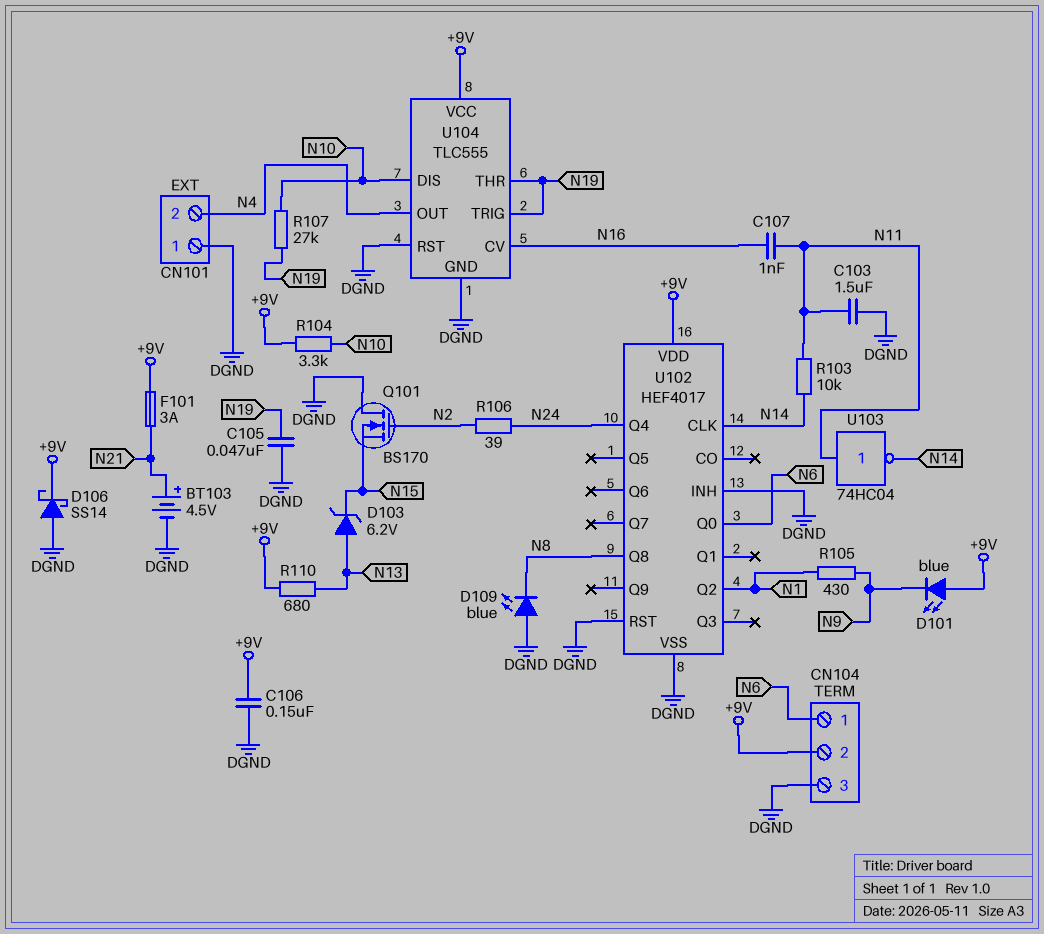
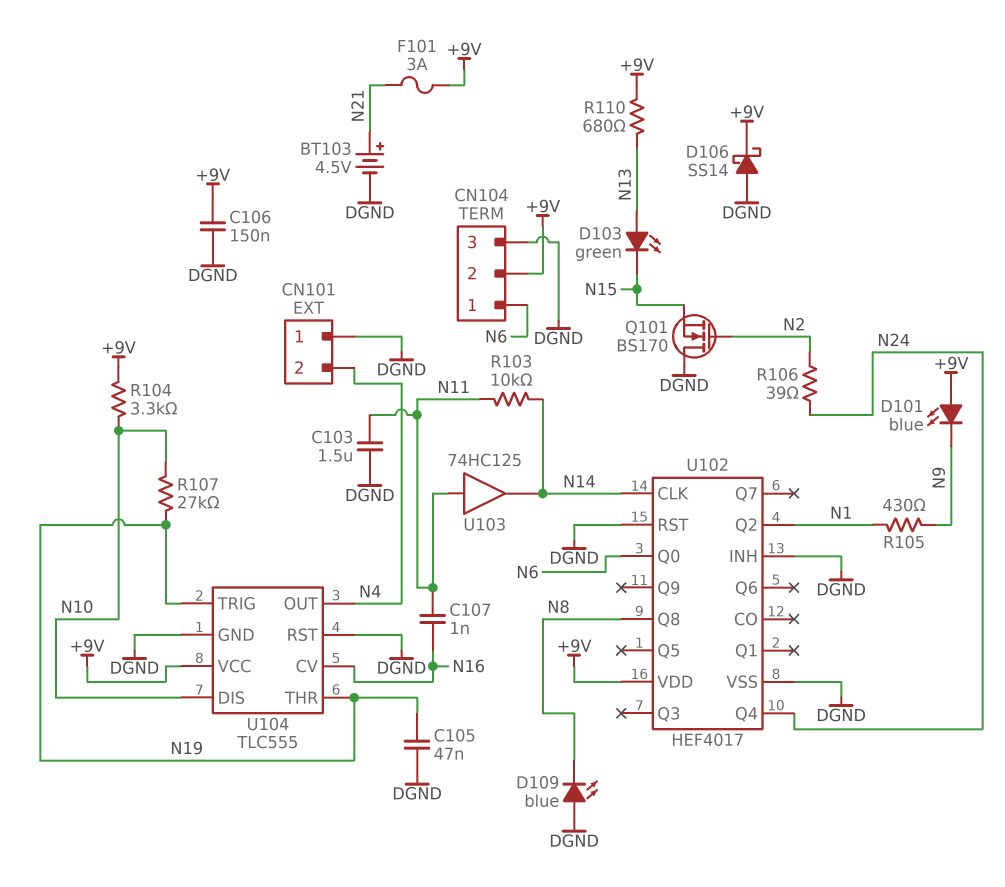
D103: zener 6.2V (A N13, K N15) -> LED green (A N13, K N15)
U103: NOT 74HC04 (in N11, out N14) -> buffer 74HC125 (in N11, out N14)

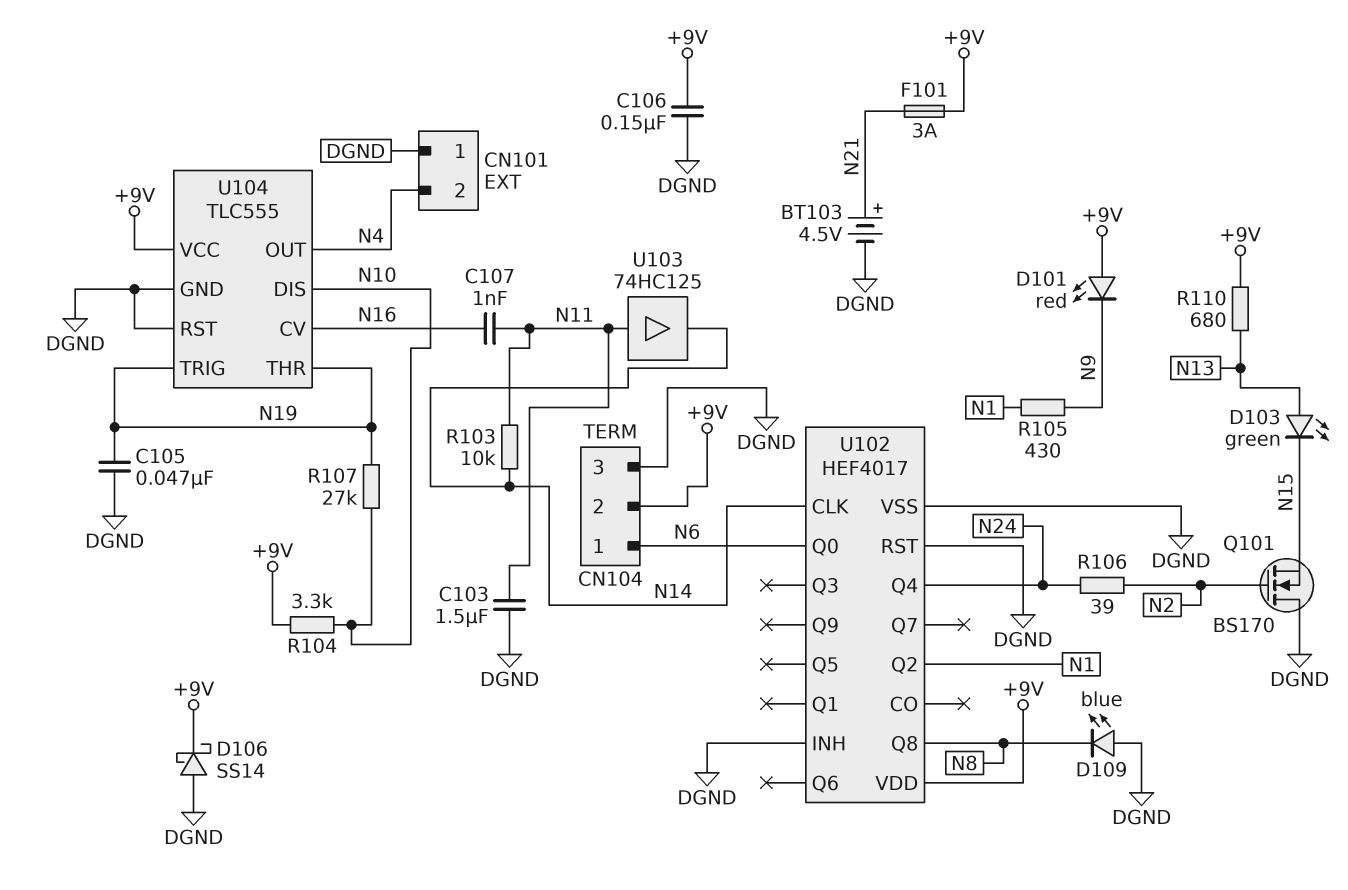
D101: LED blue (A +9V, K N9) -> LED red (A +9V, K N9)

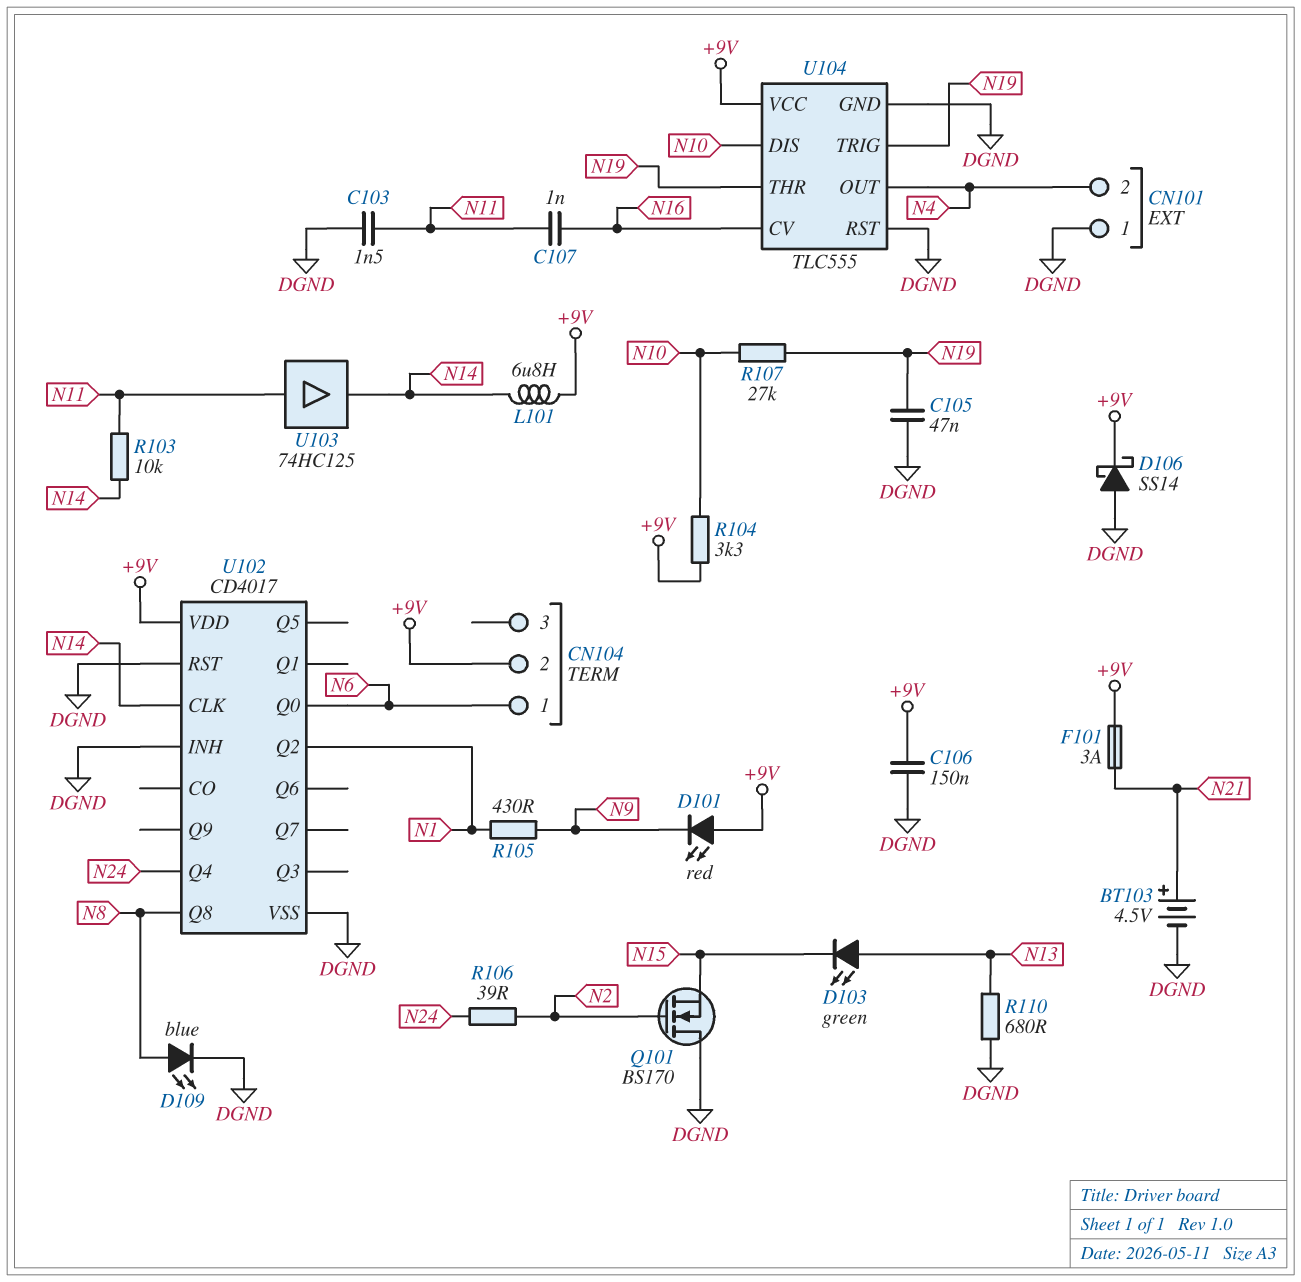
C103: 1.5uF (DGND, N11) -> 1.5nF (DGND, N11)
CN104 pin 3: DGND -> none
D109: LED blue (A DGND, K N8) -> LED blue (A N8, K DGND)
L101: none -> 6.8uH (+9V, N14)
R110: 680 (+9V, N13) -> 680 (DGND, N13)
U102: HEF4017 -> CD4017

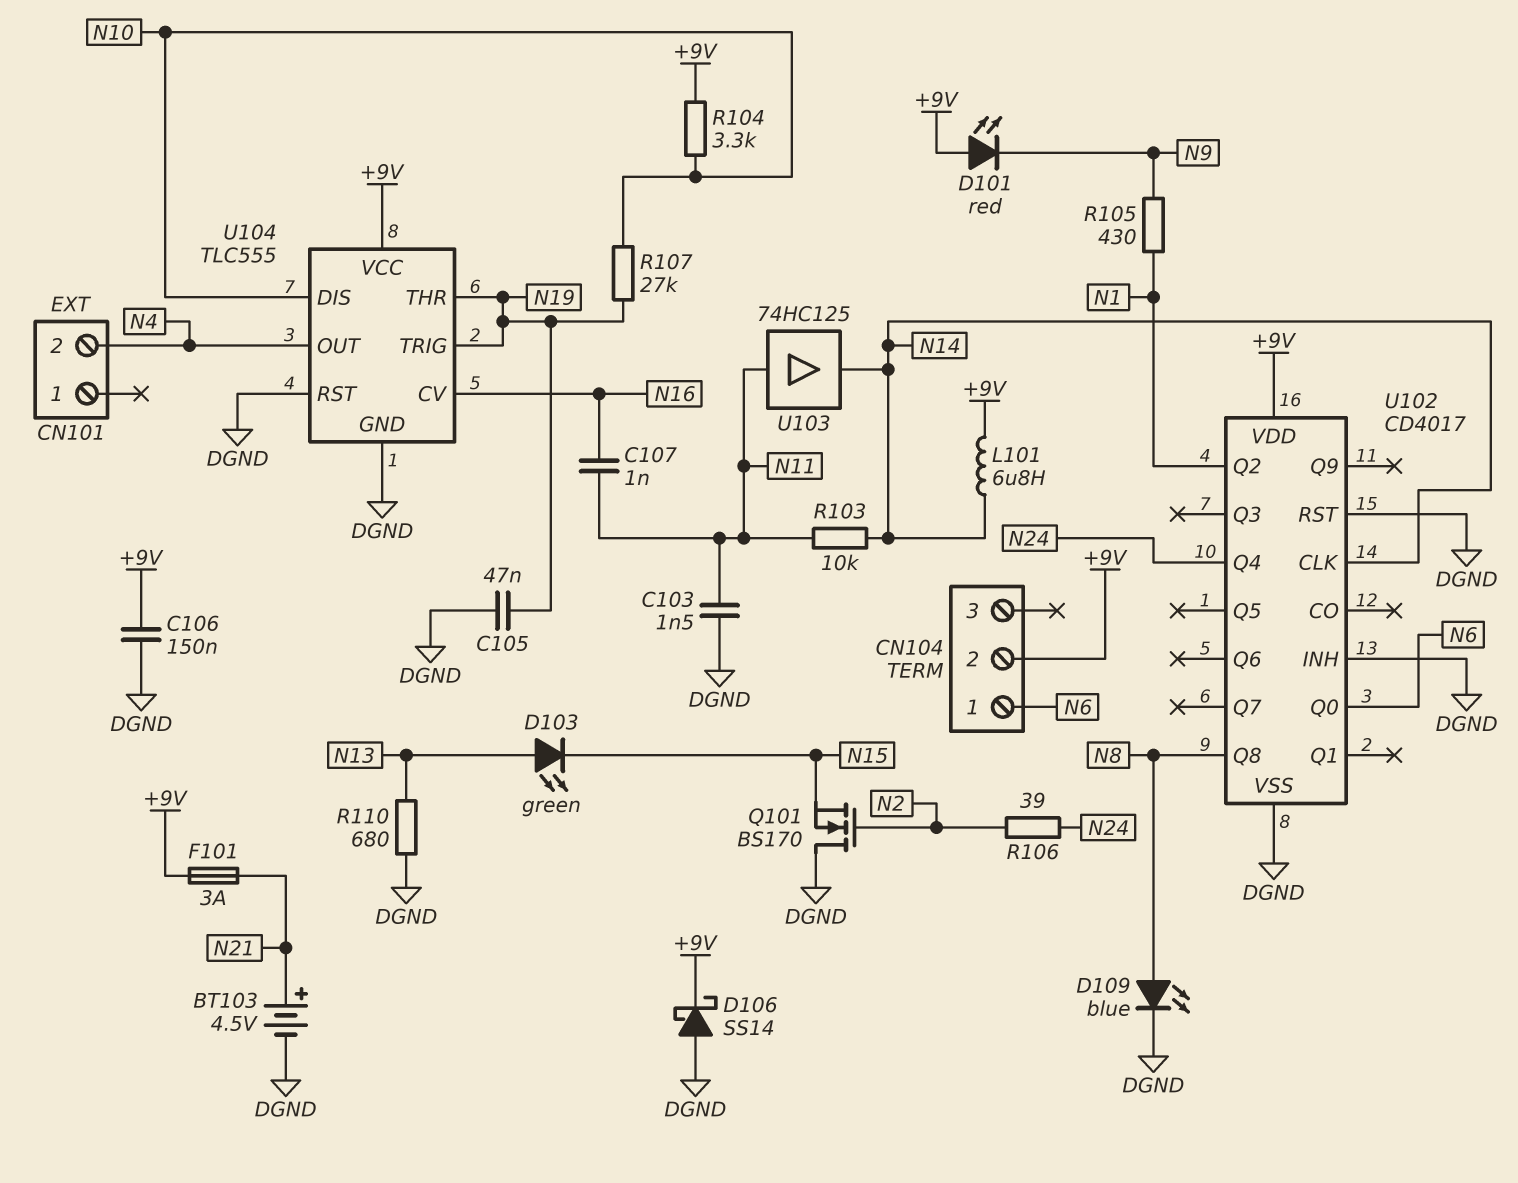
CN101 pin 1: DGND -> none

